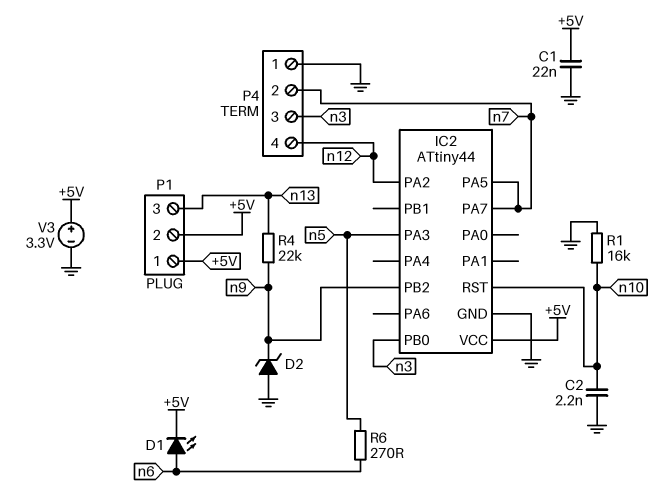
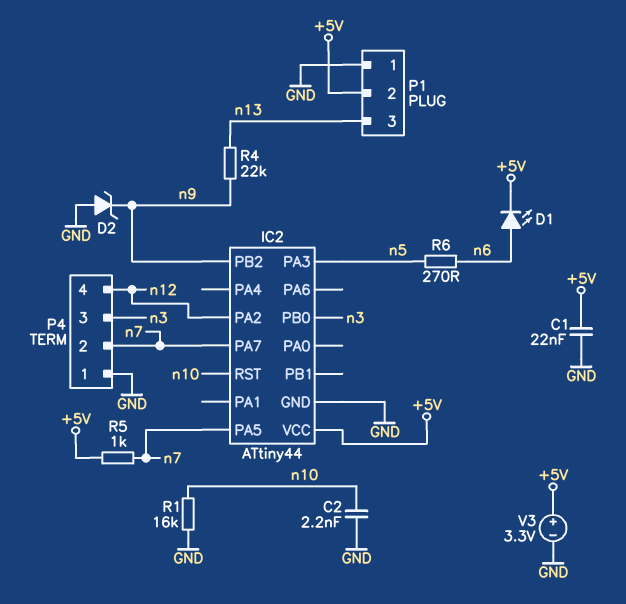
P1 pin 1: +5V -> GND
R5: none -> 1k (+5V, n7)

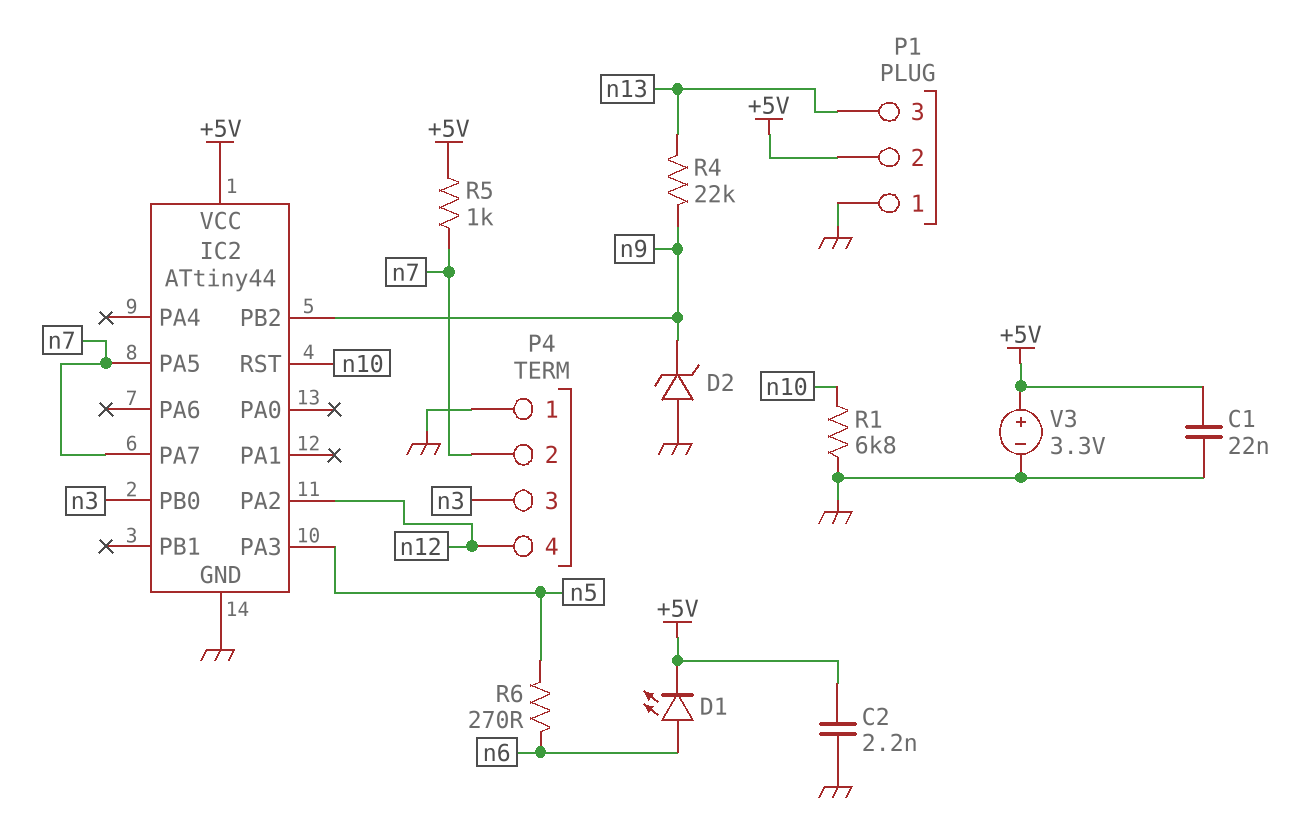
C2: 2.2nF (GND, n10) -> 2.2nF (+5V, GND)
R1: 16k (GND, n10) -> 6.8k (GND, n10)

